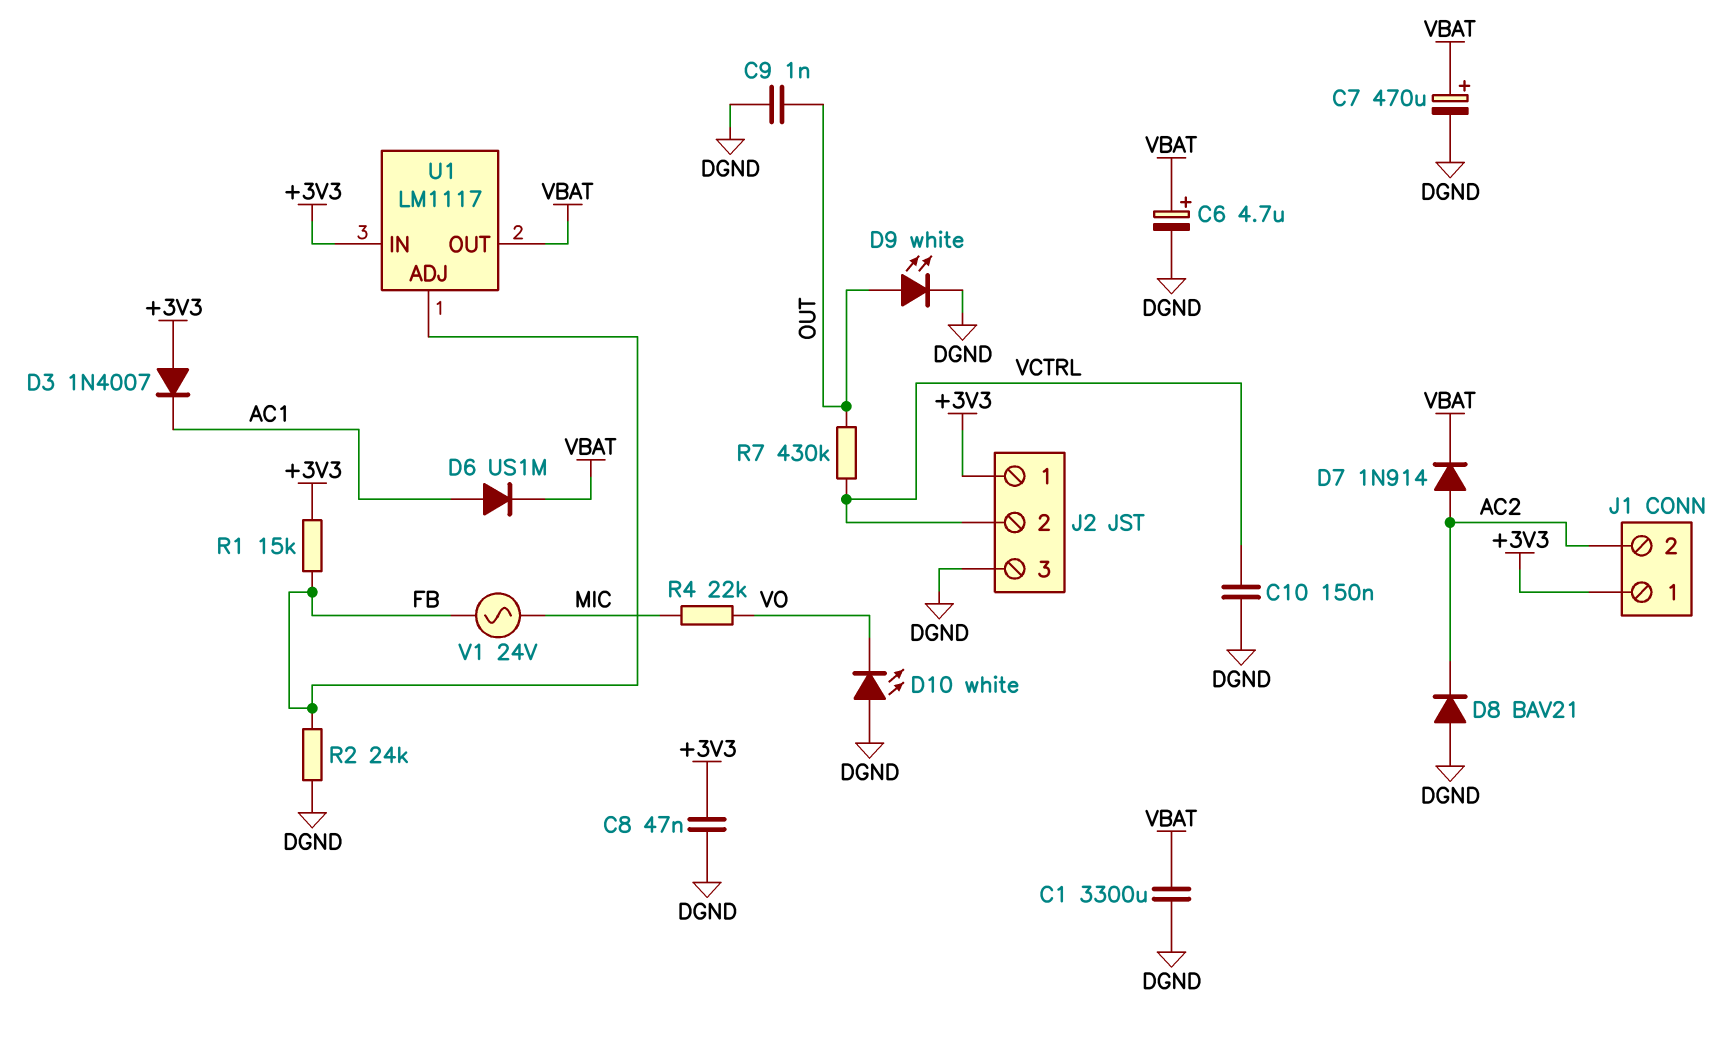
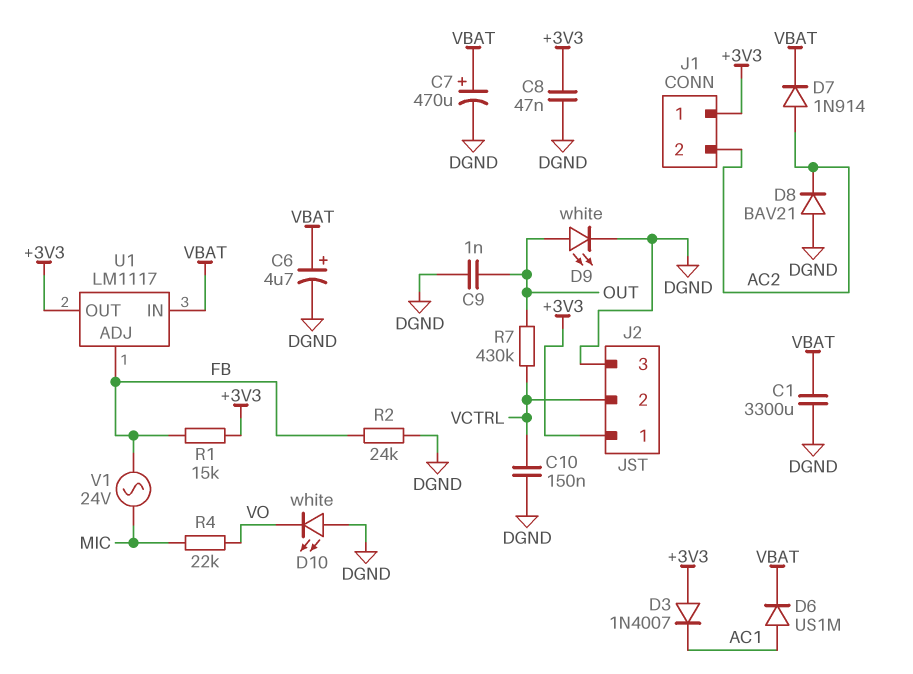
U1 pin IN: +3V3 -> VBAT
U1 pin OUT: VBAT -> +3V3

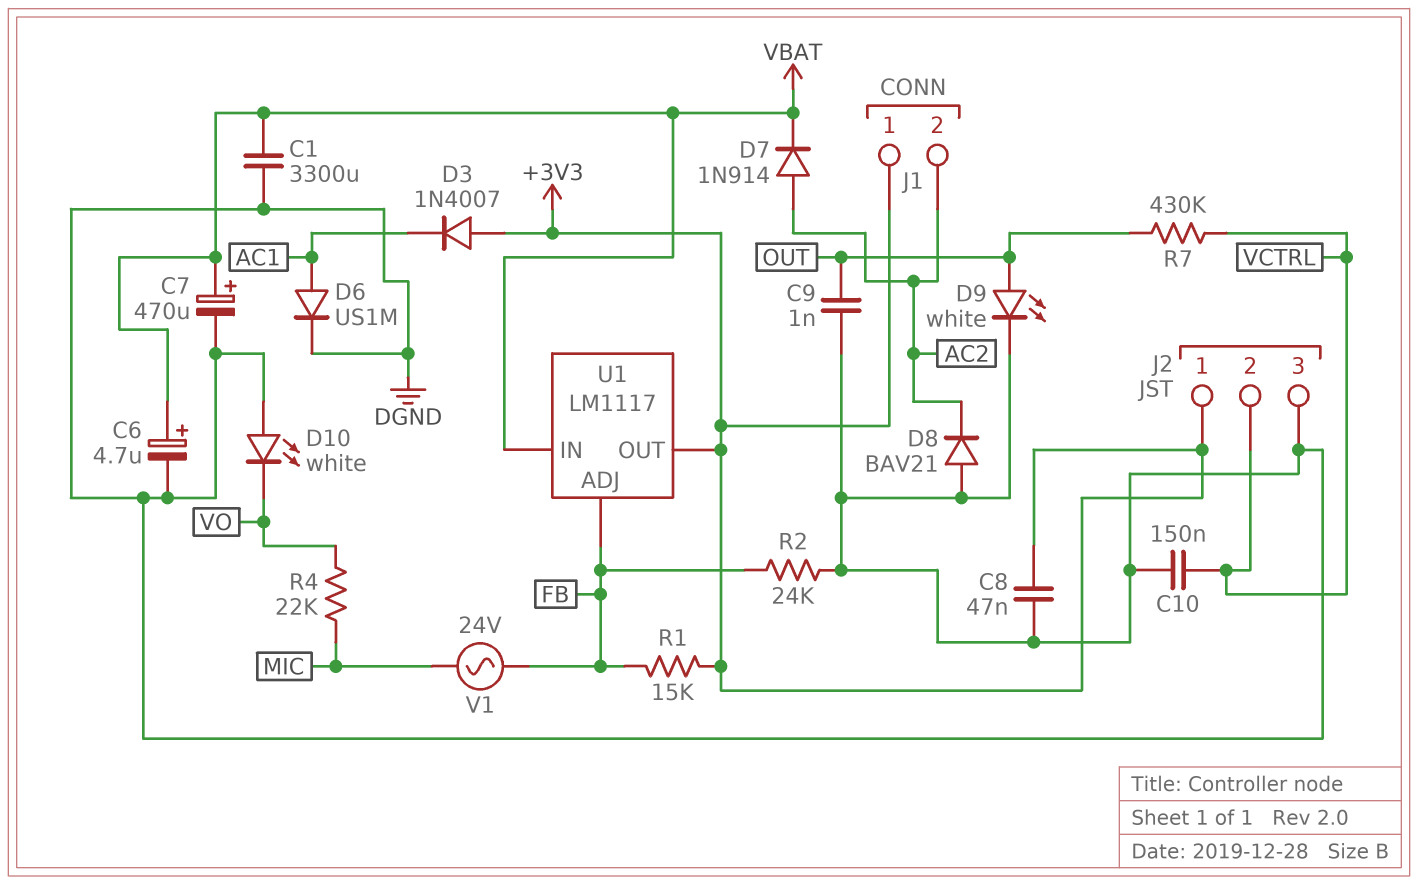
D6: diode US1M (A AC1, K VBAT) -> diode US1M (A AC1, K DGND)

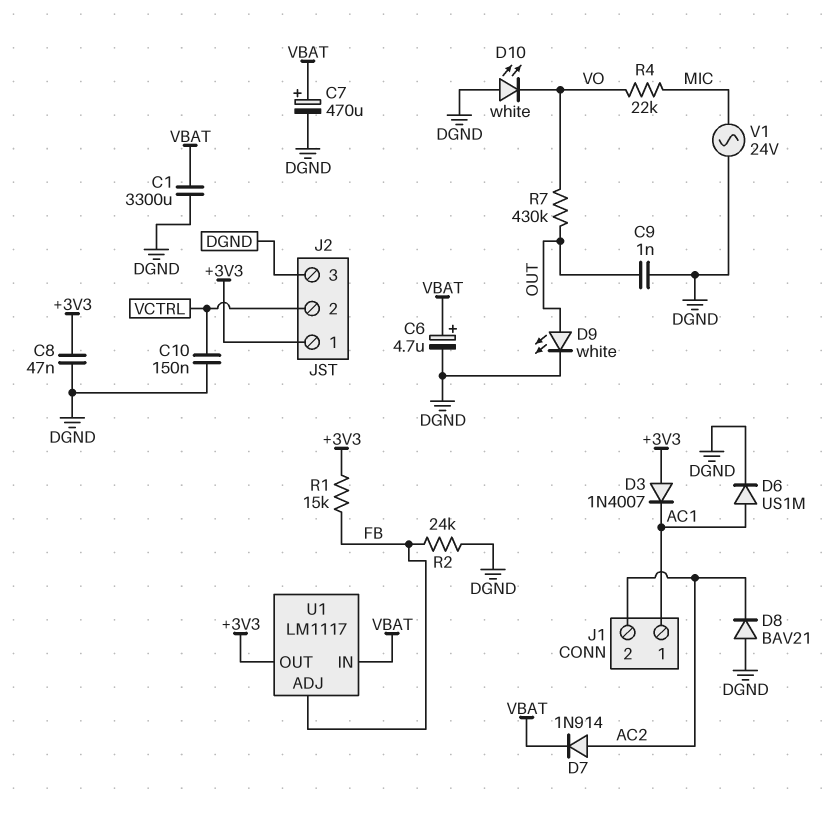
J1 pin 1: +3V3 -> AC1
R7: 430k (OUT, VCTRL) -> 430k (OUT, VO)
V1: AC 24V (FB, MIC) -> AC 24V (DGND, MIC)

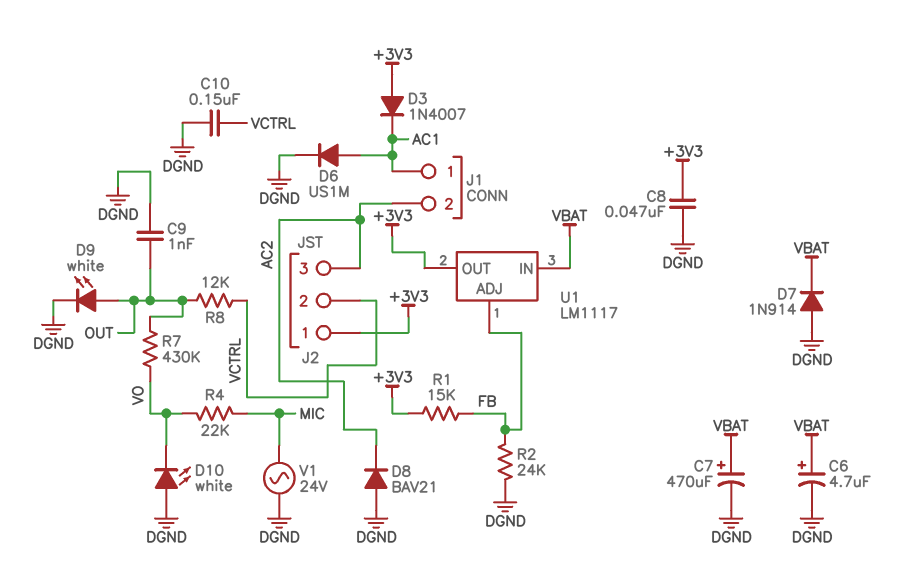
C1: 3300uF (DGND, VBAT) -> none
D7: diode 1N914 (A AC2, K VBAT) -> diode 1N914 (A DGND, K VBAT)
J2 pin 3: DGND -> AC2
R8: none -> 12k (OUT, VCTRL)

